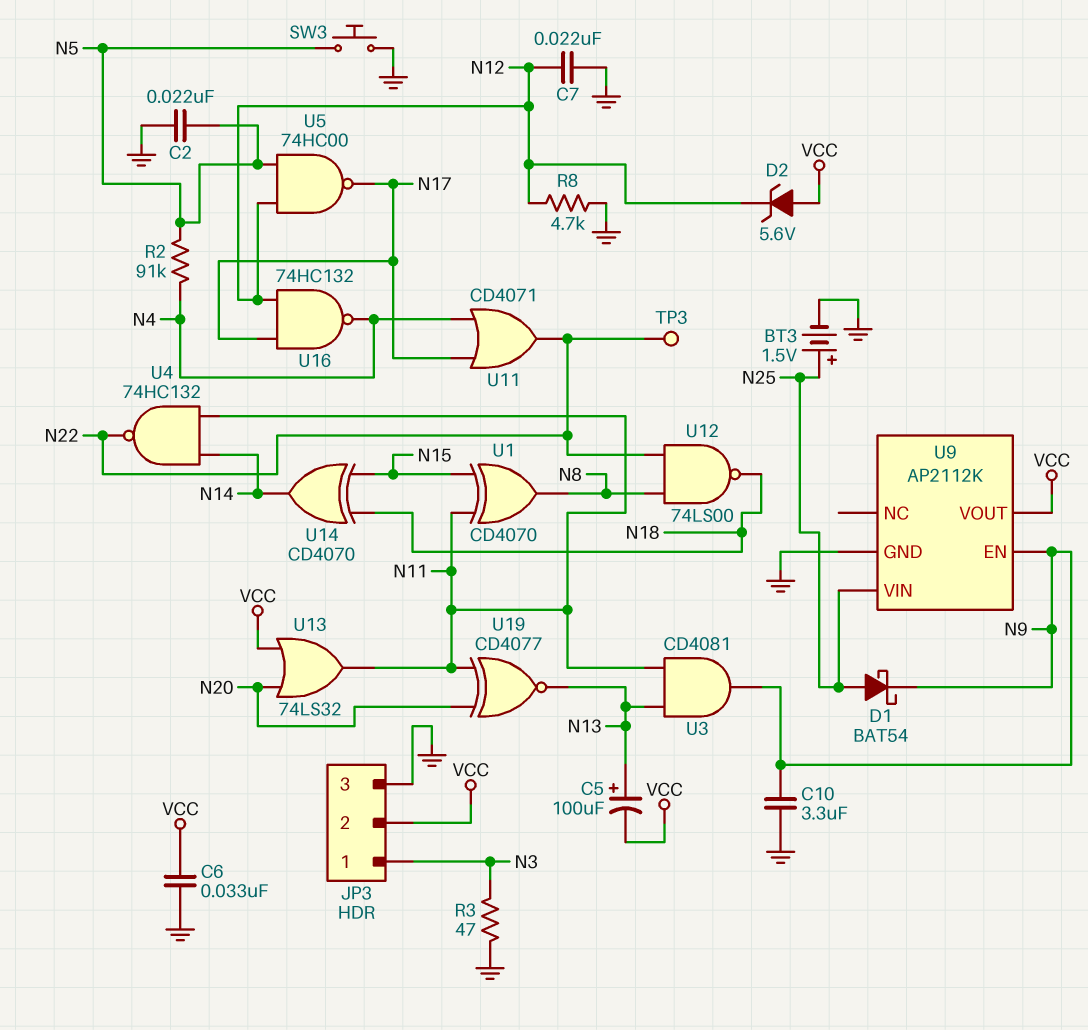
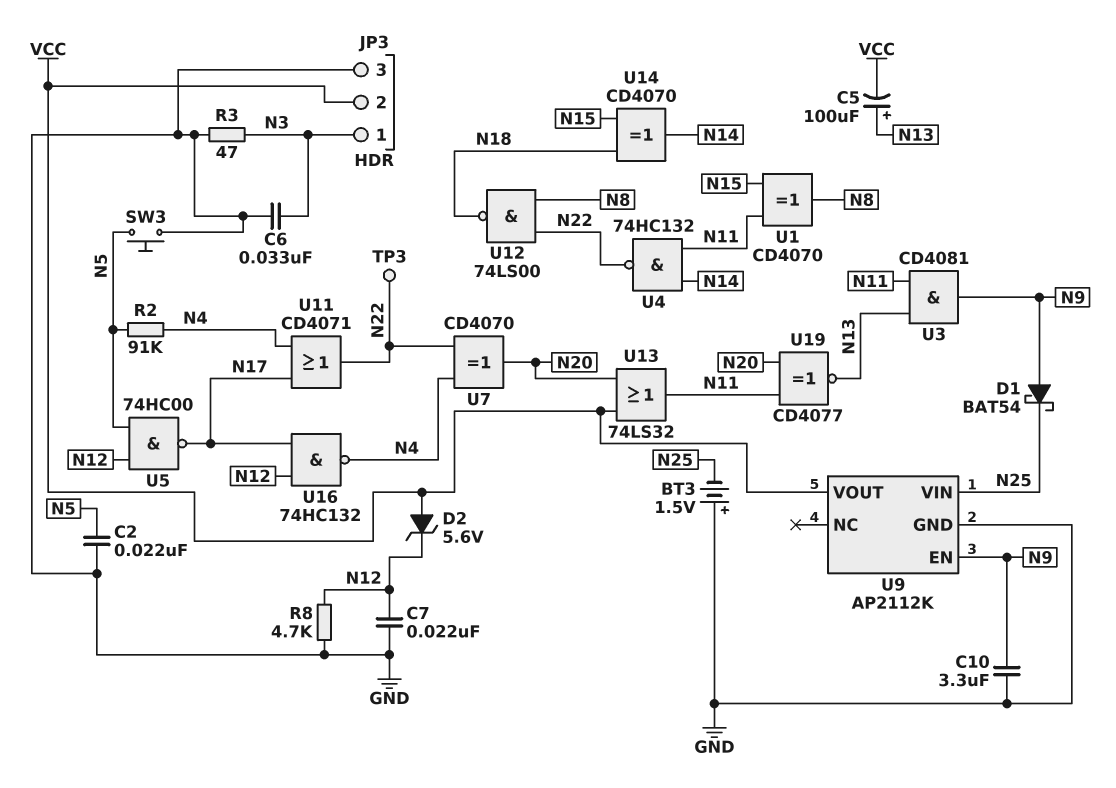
BT3: 1.5V (plus N25, minus GND) -> 1.5V (plus GND, minus N25)
C6: 33nF (GND, VCC) -> 33nF (GND, N3)
D1: schottky BAT54 (A N25, K N9) -> schottky BAT54 (A N9, K N25)
U7: none -> XOR CD4070 (in N4, in N22, out N20)

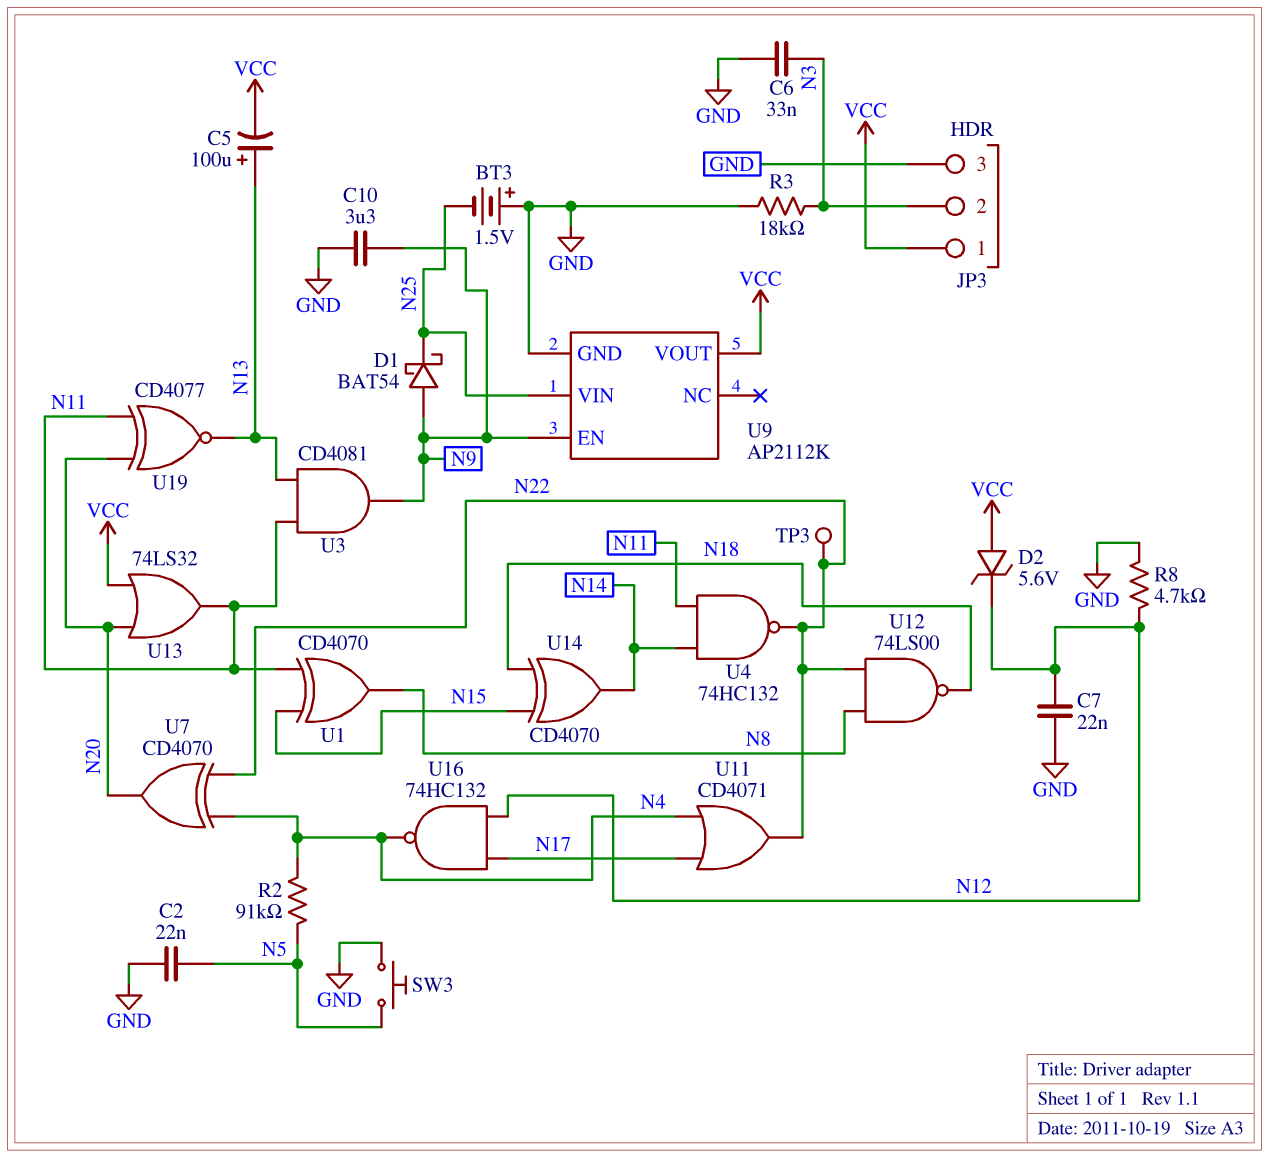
JP3 pin 1: N3 -> VCC
JP3 pin 2: VCC -> N3
R3: 47 (GND, N3) -> 18k (GND, N3)
U5: NAND 74HC00 (in N5, in N12, out N17) -> none

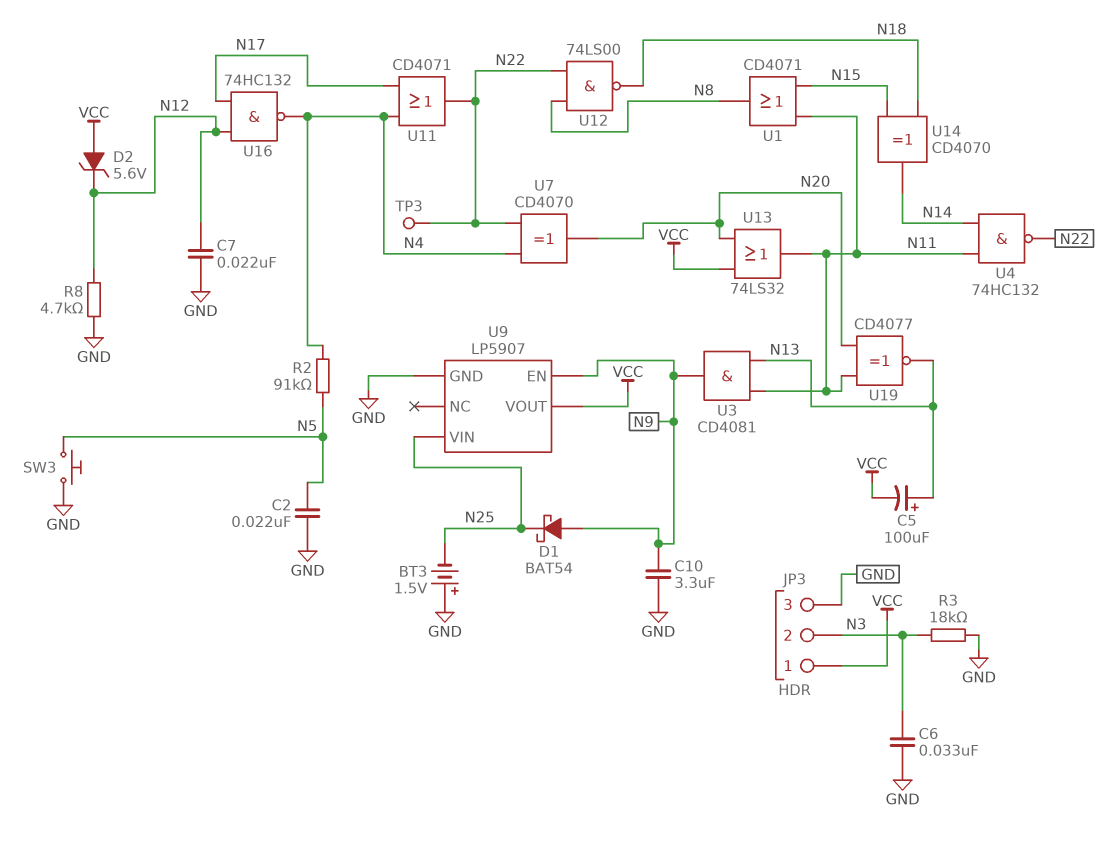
U1: XOR CD4070 (in N11, in N15, out N8) -> OR CD4071 (in N11, in N15, out N8)
U9: AP2112K -> LP5907

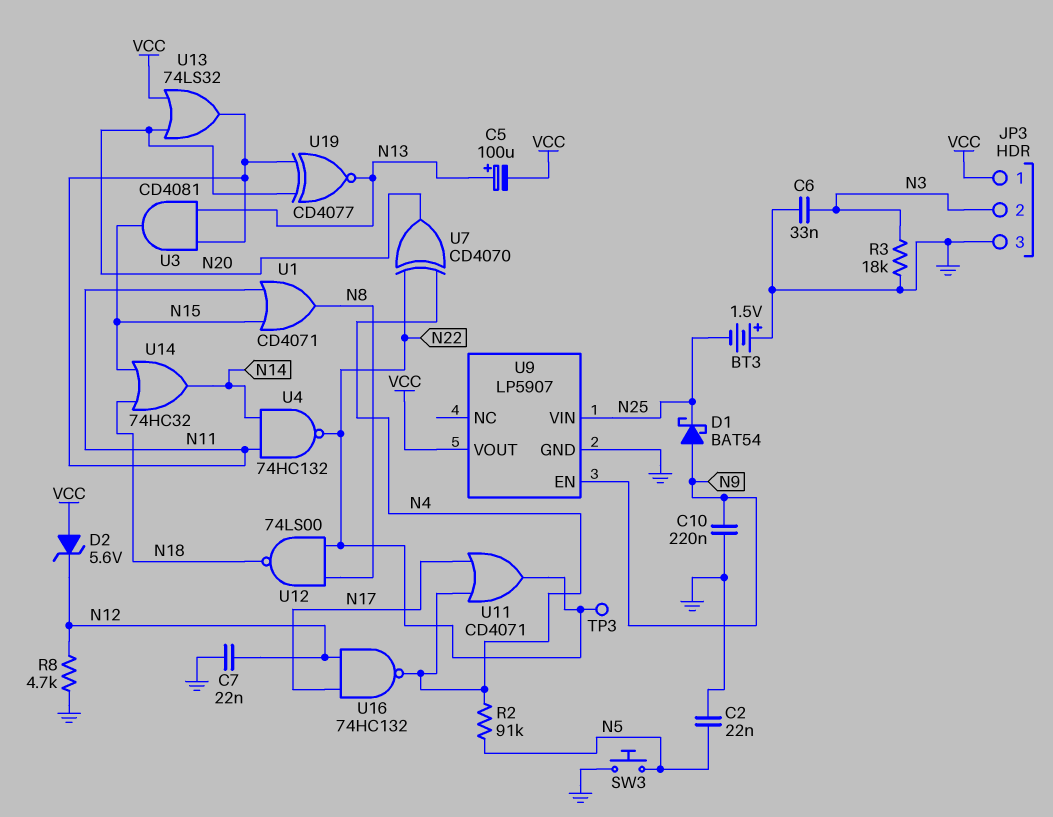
C10: 3.3uF (GND, N9) -> 220nF (GND, N9)
U3: AND CD4081 (in N11, in N13, out N9) -> AND CD4081 (in N11, in N13, out N15)
U14: XOR CD4070 (in N15, in N18, out N14) -> OR 74HC32 (in N15, in N18, out N14)

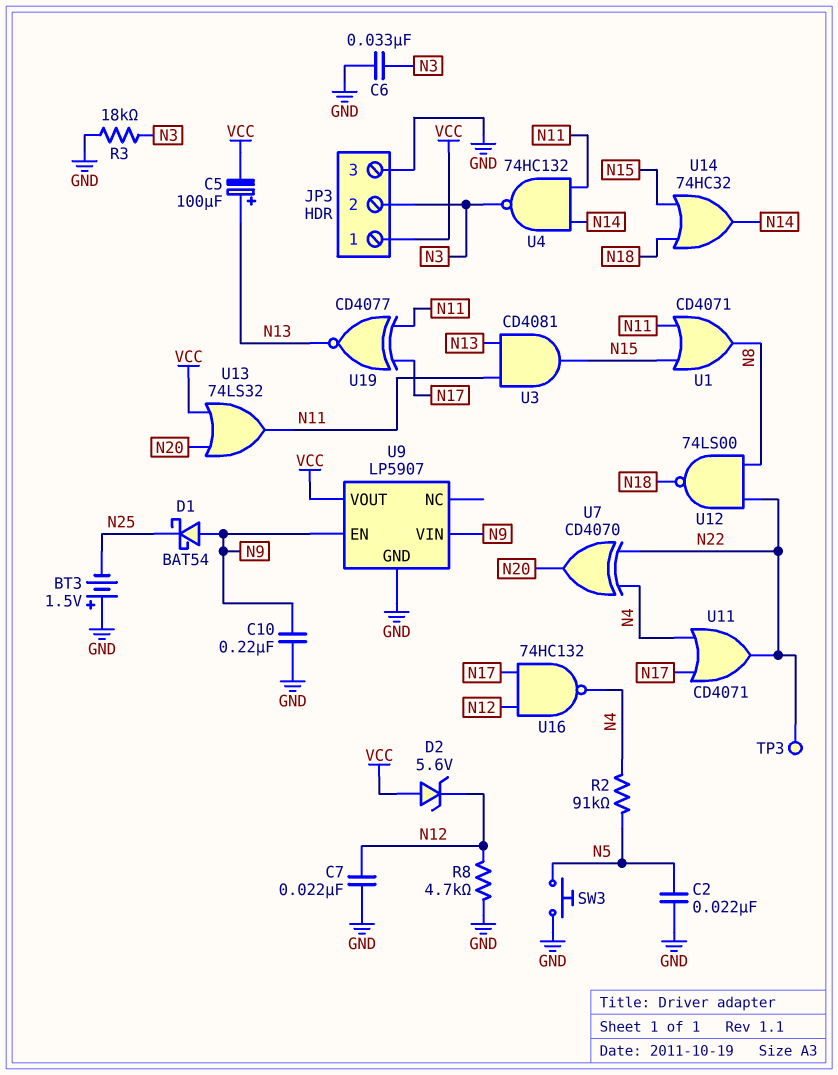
U4: NAND 74HC132 (in N11, in N14, out N22) -> NAND 74HC132 (in N11, in N14, out N3)
U9 pin VIN: N25 -> N9
U19: XNOR CD4077 (in N11, in N20, out N13) -> XNOR CD4077 (in N11, in N17, out N13)

